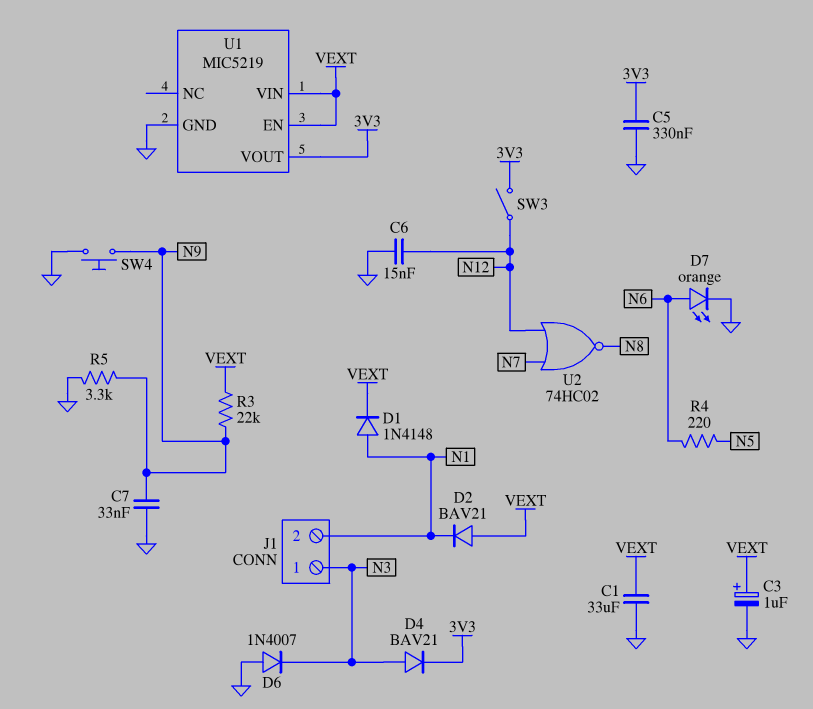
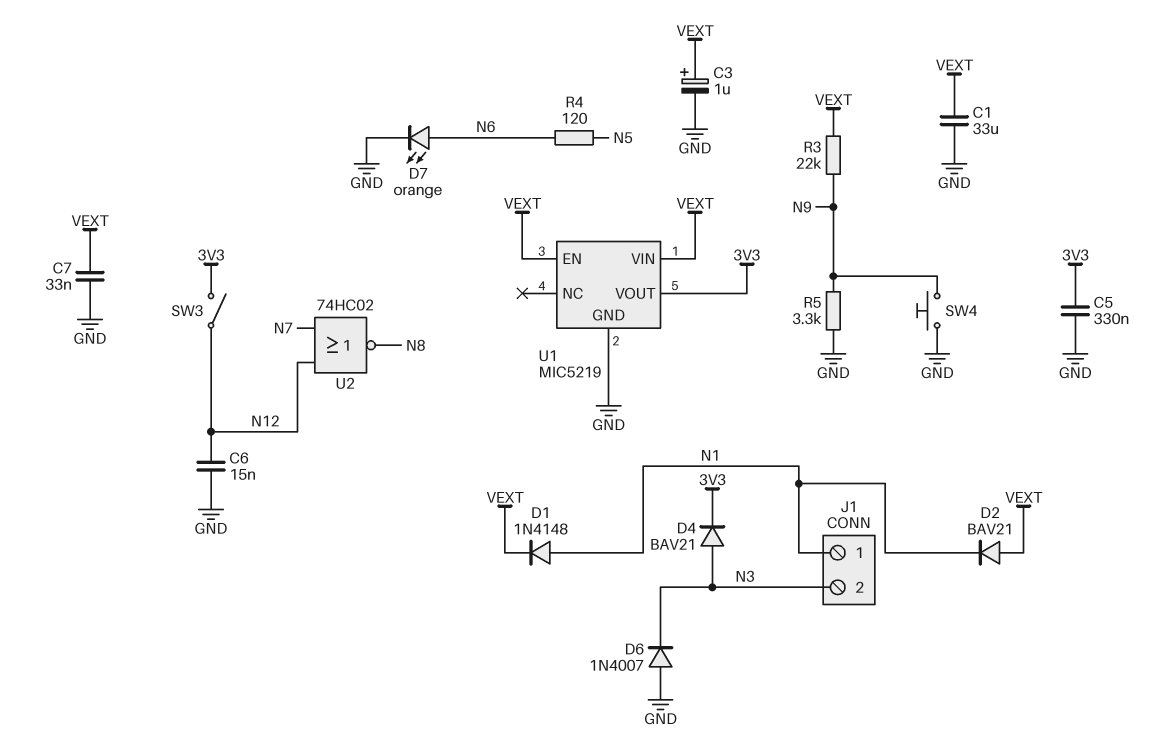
C7: 33nF (GND, N9) -> 33nF (GND, VEXT)
J1 pin 1: N3 -> N1
J1 pin 2: N1 -> N3
R4: 220 (N5, N6) -> 120 (N5, N6)

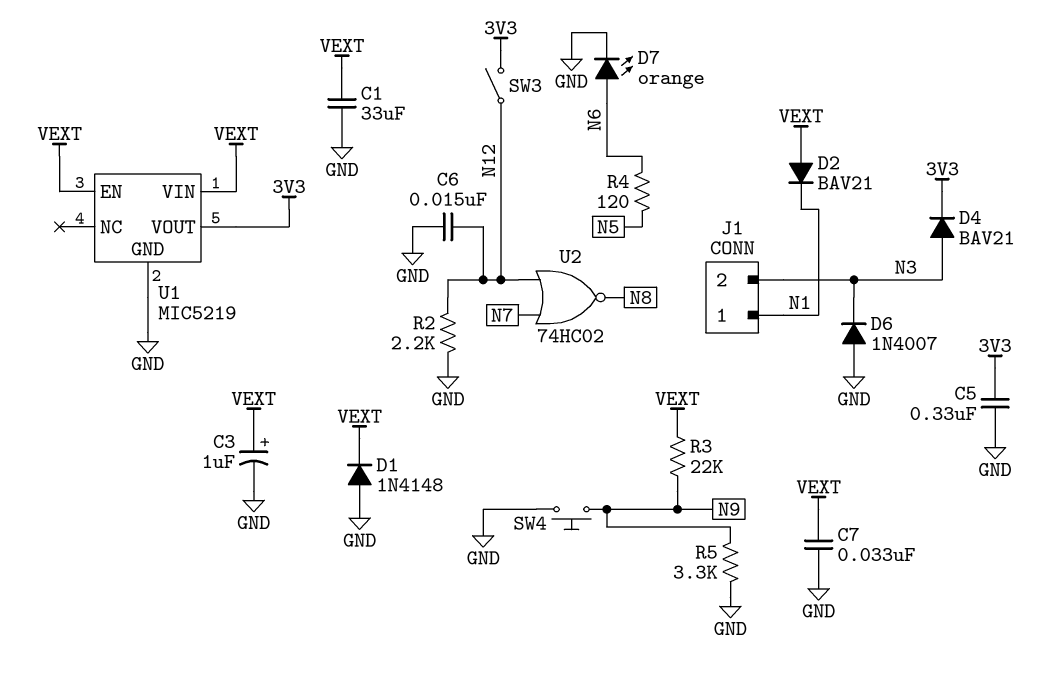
D1: diode 1N4148 (A N1, K VEXT) -> diode 1N4148 (A GND, K VEXT)
R2: none -> 2.2k (GND, N12)

